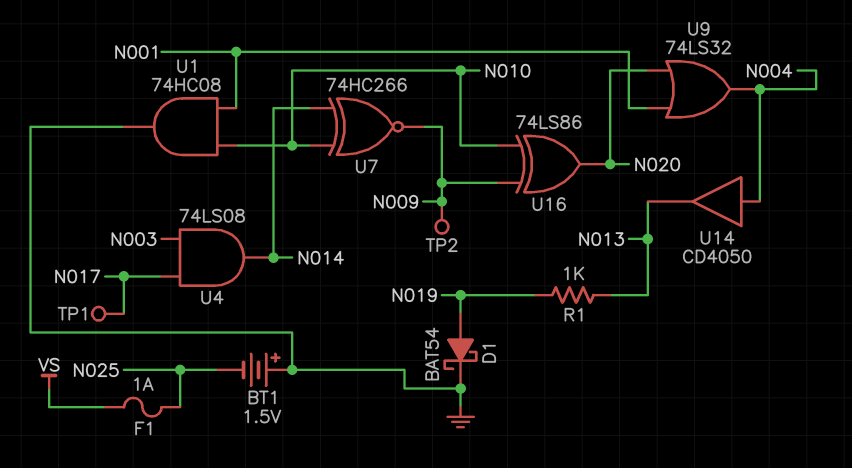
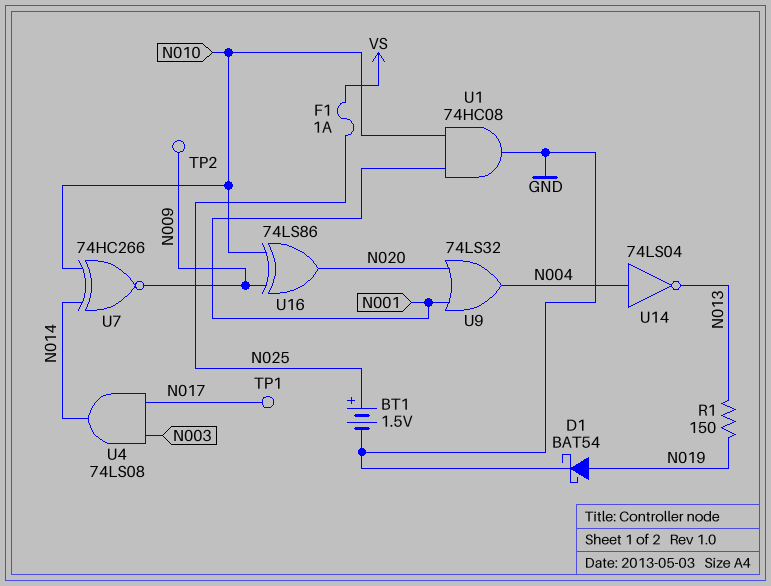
BT1: 1.5V (plus GND, minus N025) -> 1.5V (plus N025, minus GND)
R1: 1k (N013, N019) -> 150 (N013, N019)
U14: buffer CD4050 (in N004, out N013) -> NOT 74LS04 (in N004, out N013)

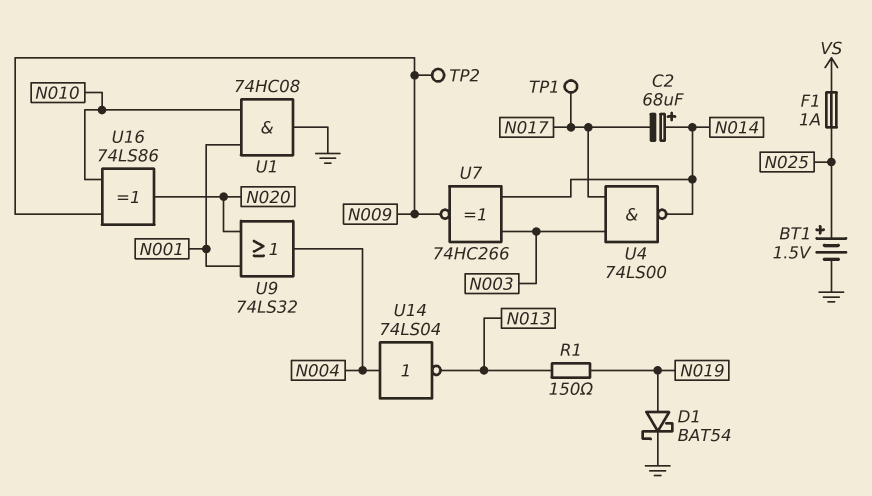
C2: none -> 68uF (plus N014, minus N017)
U4: AND 74LS08 (in N003, in N017, out N014) -> NAND 74LS00 (in N003, in N017, out N014)
U7: XNOR 74HC266 (in N010, in N014, out N009) -> XNOR 74HC266 (in N003, in N014, out N009)

